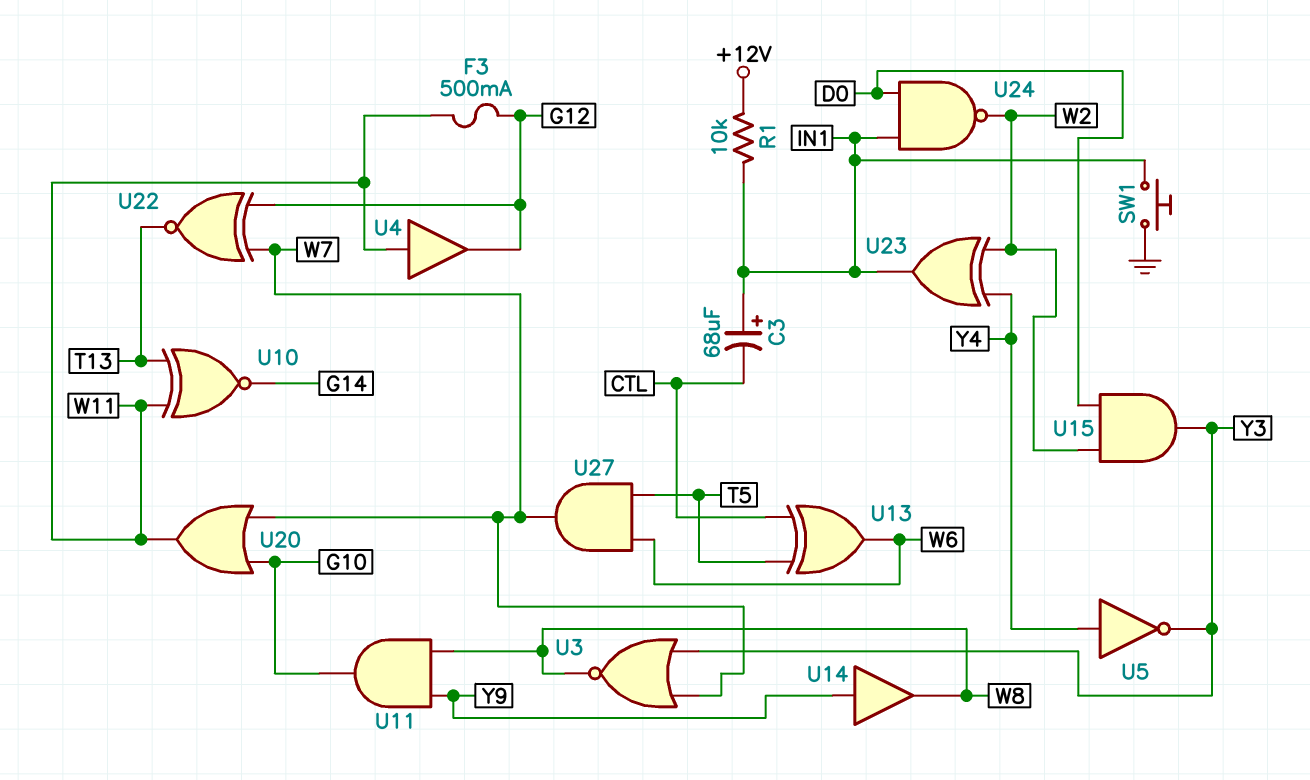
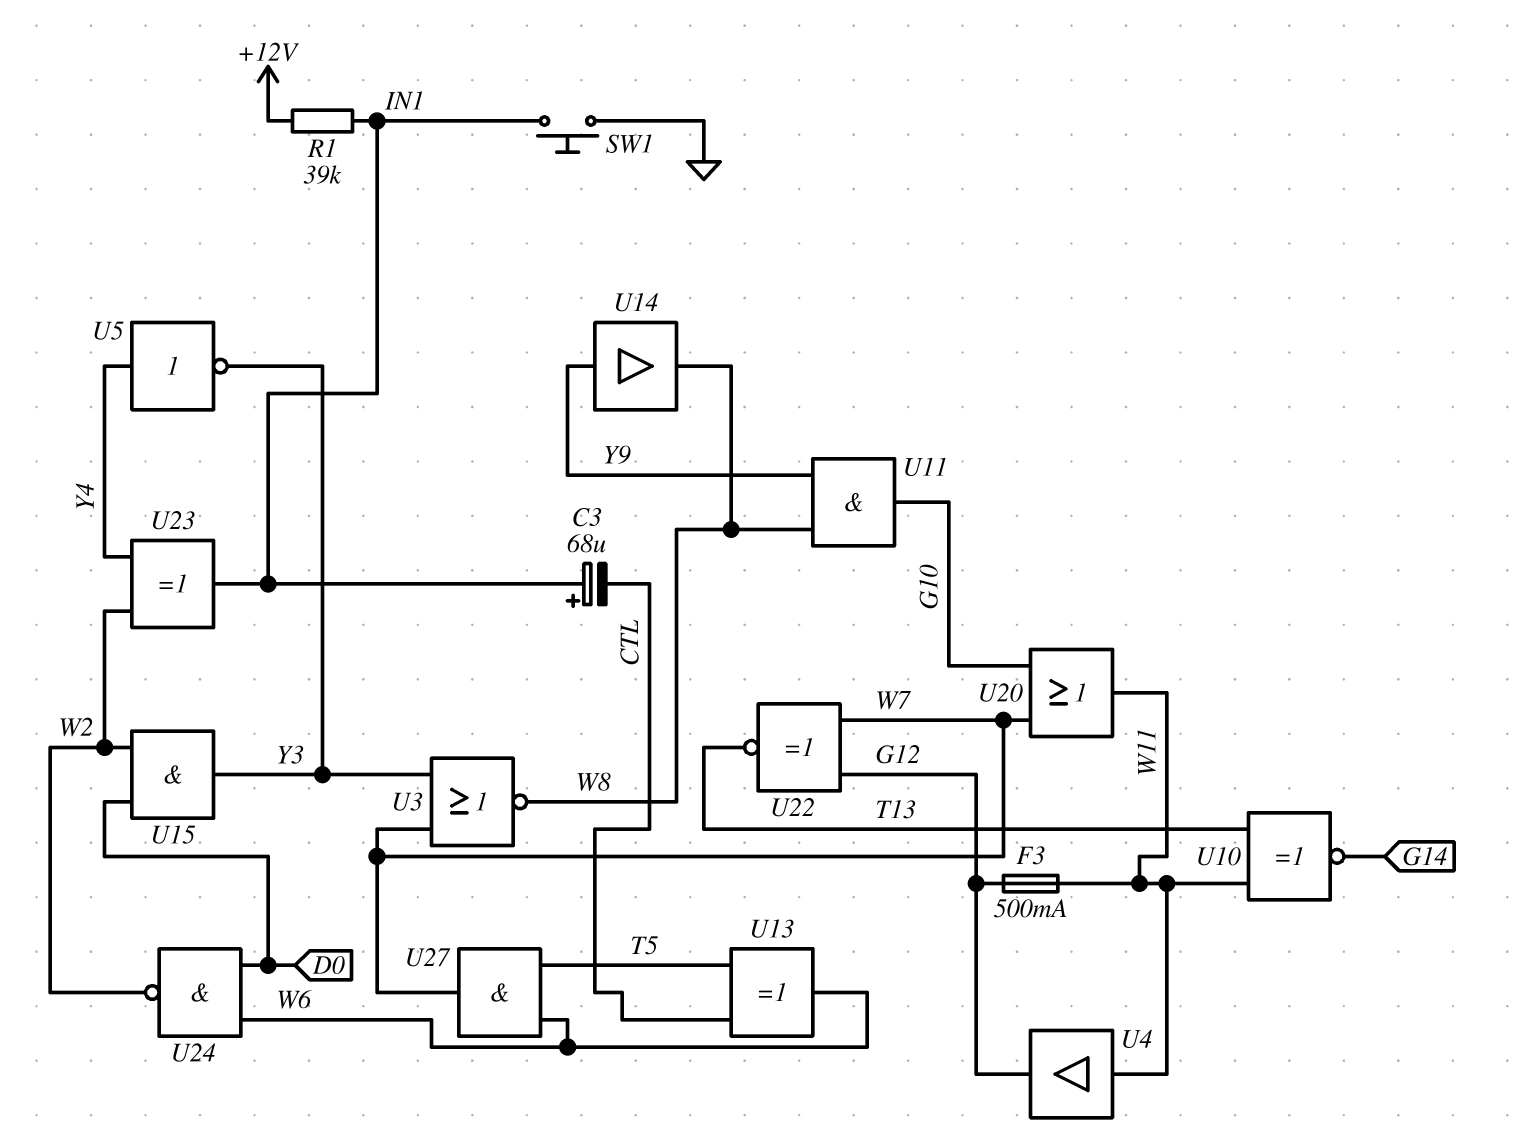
R1: 10k (+12V, IN1) -> 39k (+12V, IN1)
U24: NAND (in D0, in IN1, out W2) -> NAND (in D0, in W6, out W2)

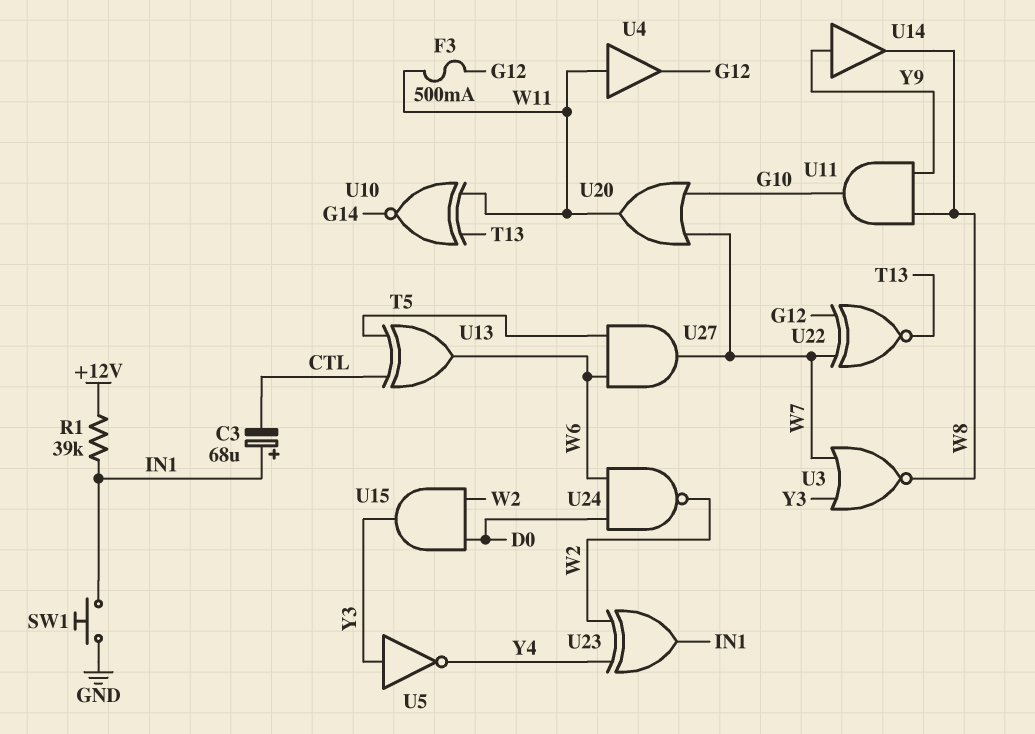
U5: NOT (in Y4, out Y3) -> NOT (in Y3, out Y4)

